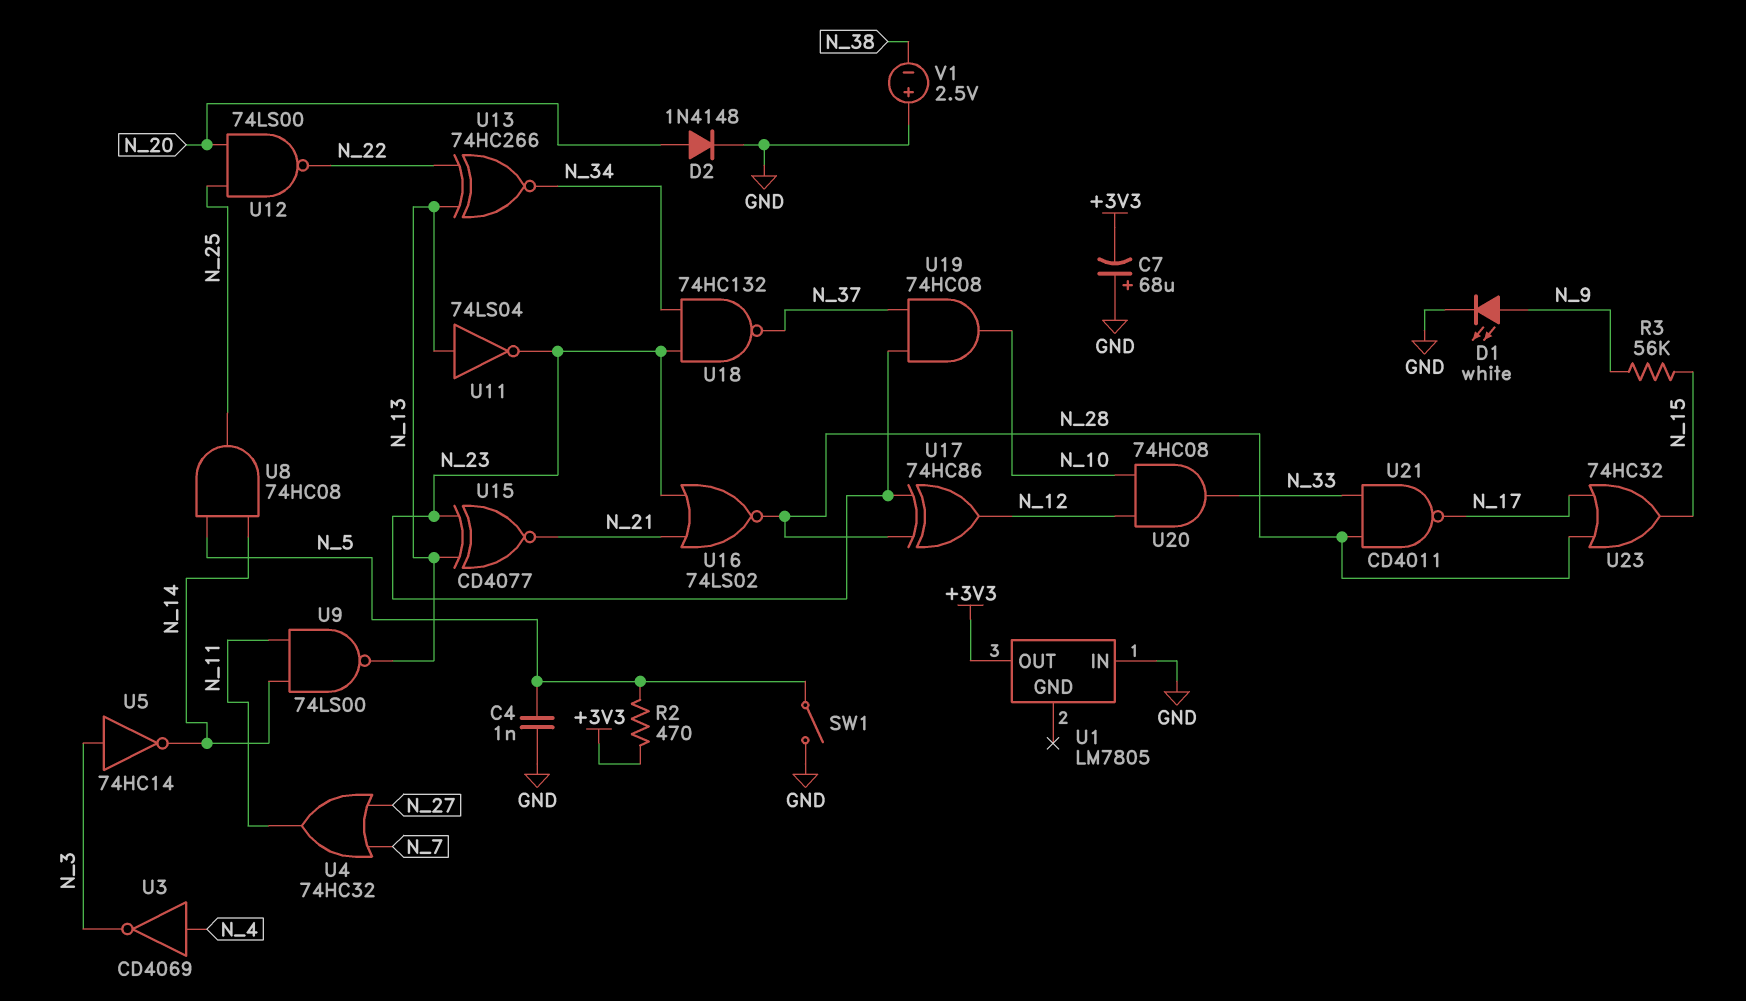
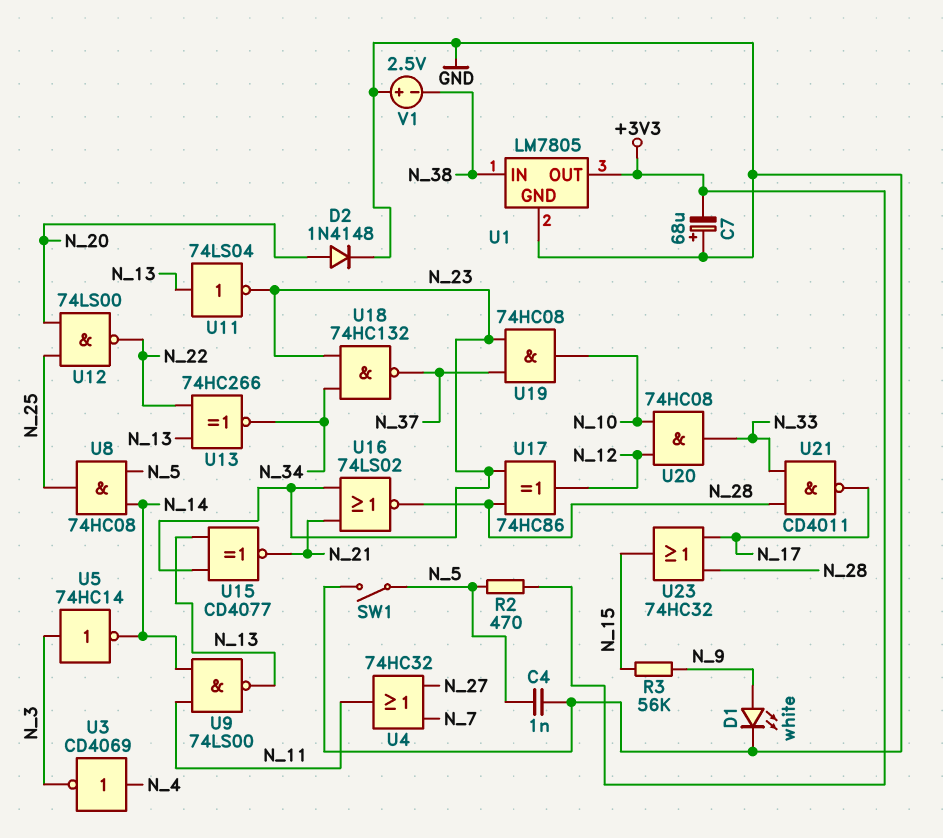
U1 pin GND: none -> GND
U1 pin IN: GND -> N_38

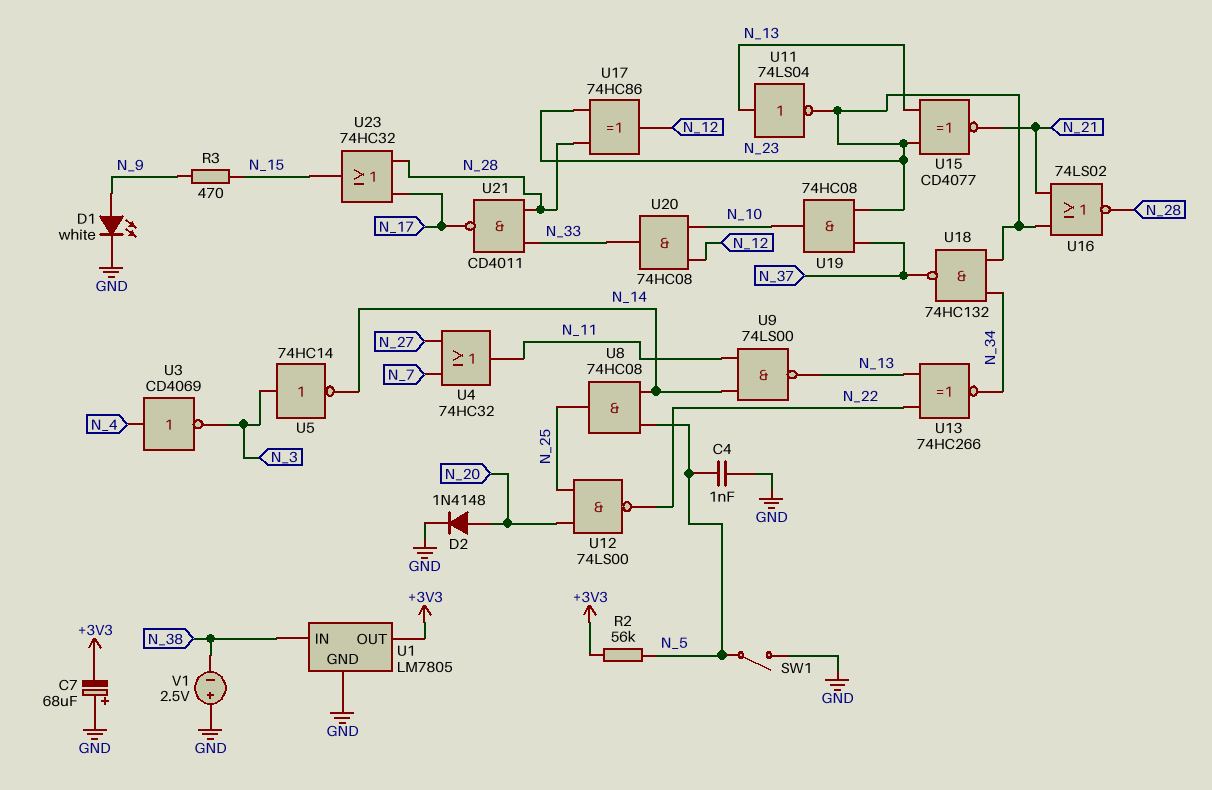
R2: 470 (+3V3, N_5) -> 56k (+3V3, N_5)
R3: 56k (N_9, N_15) -> 470 (N_9, N_15)

